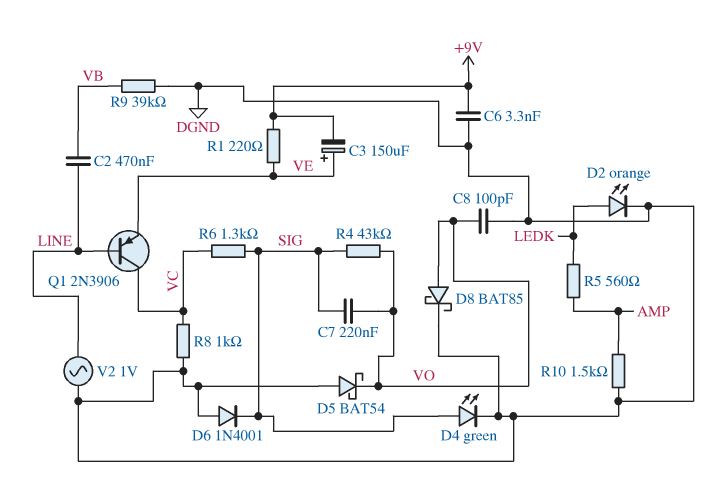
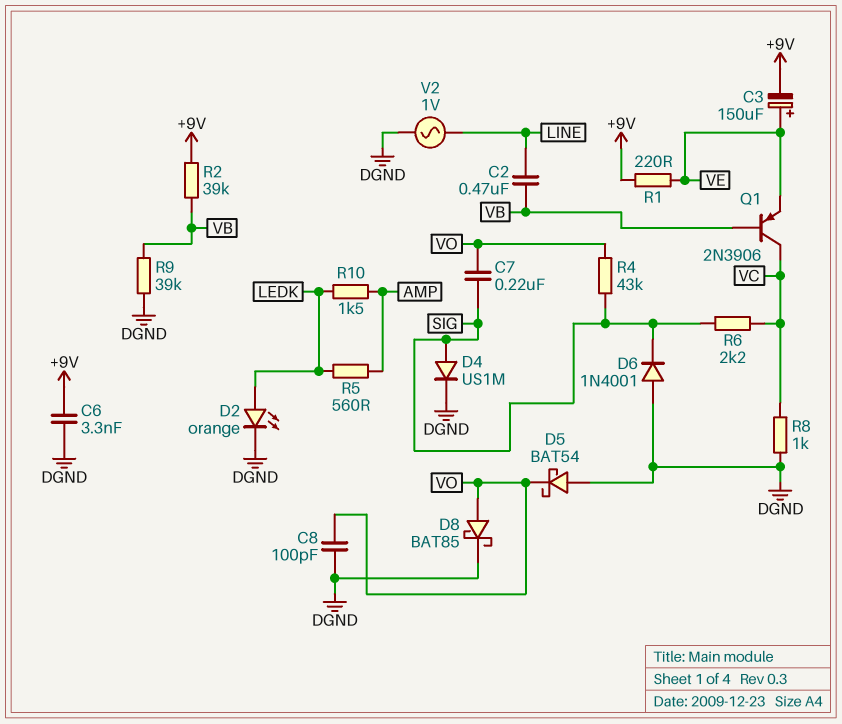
D4: LED green (A SIG, K DGND) -> diode US1M (A SIG, K DGND)
Q1: PNP 2N3906 (B LINE, C VC, E VE) -> PNP 2N3906 (B VB, C VC, E VE)
R2: none -> 39k (+9V, VB)
R6: 1.3k (SIG, VC) -> 2.2k (SIG, VC)
R10: 1.5k (AMP, DGND) -> 1.5k (AMP, LEDK)

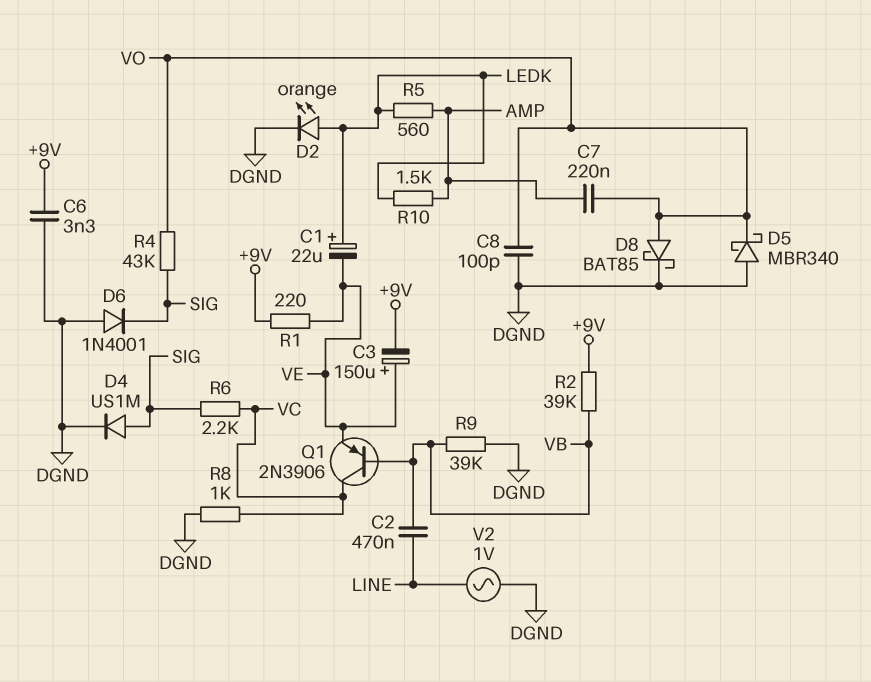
C1: none -> 22uF (plus LEDK, minus VE)
C7: 220nF (SIG, VO) -> 220nF (AMP, VO)
D5: schottky BAT54 (A DGND, K VO) -> schottky MBR340 (A DGND, K VO)

